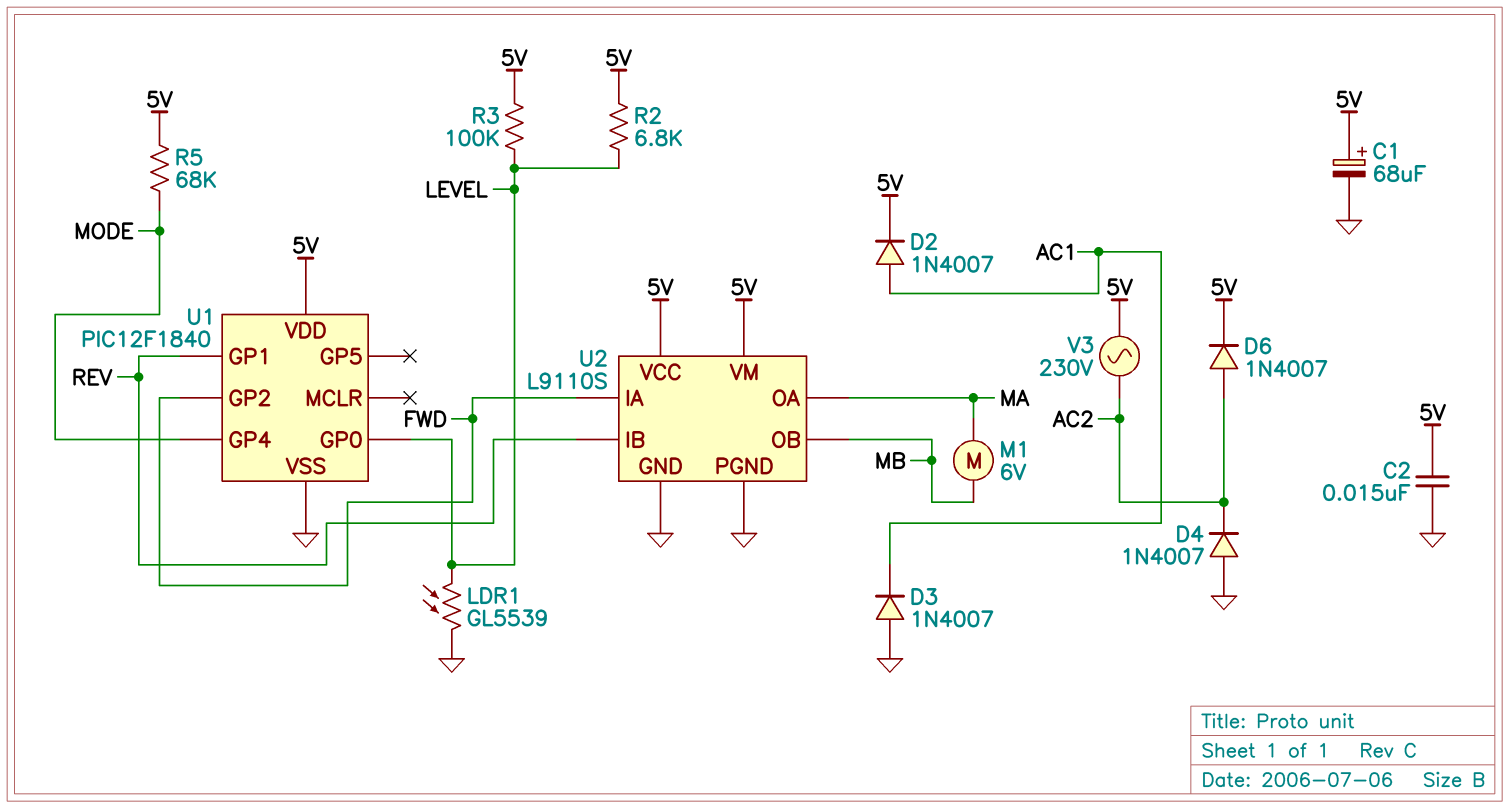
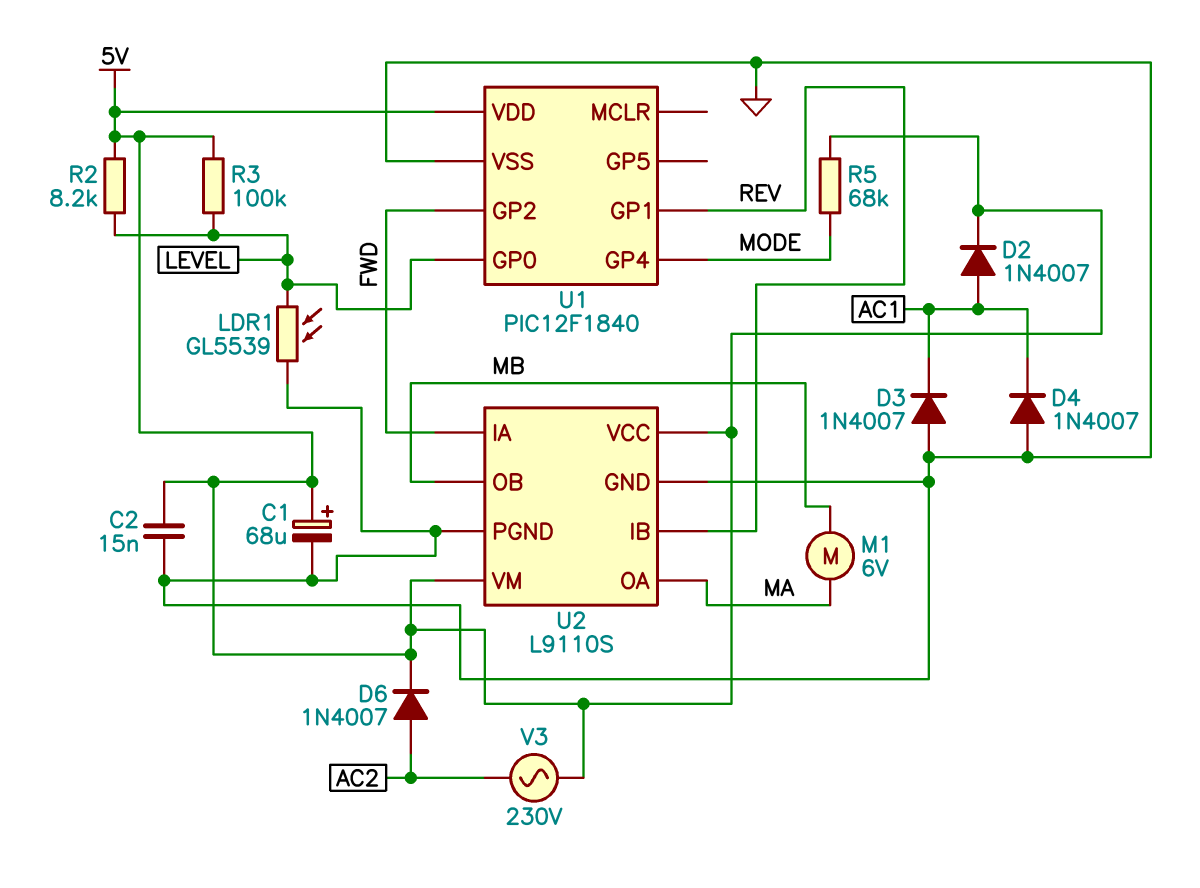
D4: diode 1N4007 (A GND, K AC2) -> diode 1N4007 (A GND, K AC1)
R2: 6.8k (5V, LEVEL) -> 8.2k (5V, LEVEL)

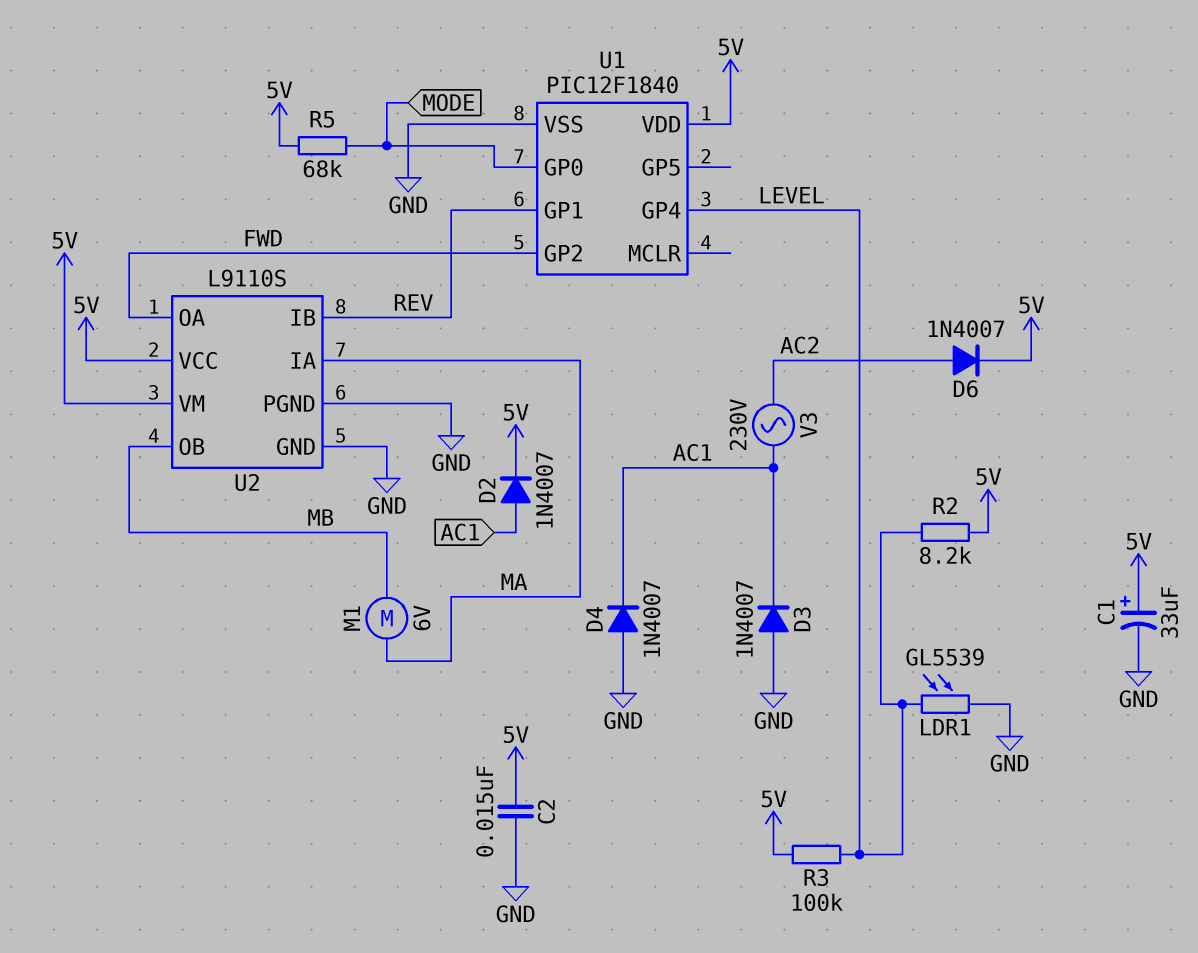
C1: 68uF (plus 5V, minus GND) -> 33uF (plus 5V, minus GND)
U1 pin GP0: LEVEL -> MODE
U1 pin GP4: MODE -> LEVEL
U2 pin IA: FWD -> MA
U2 pin OA: MA -> FWD
V3: AC 230V (5V, AC2) -> AC 230V (AC1, AC2)

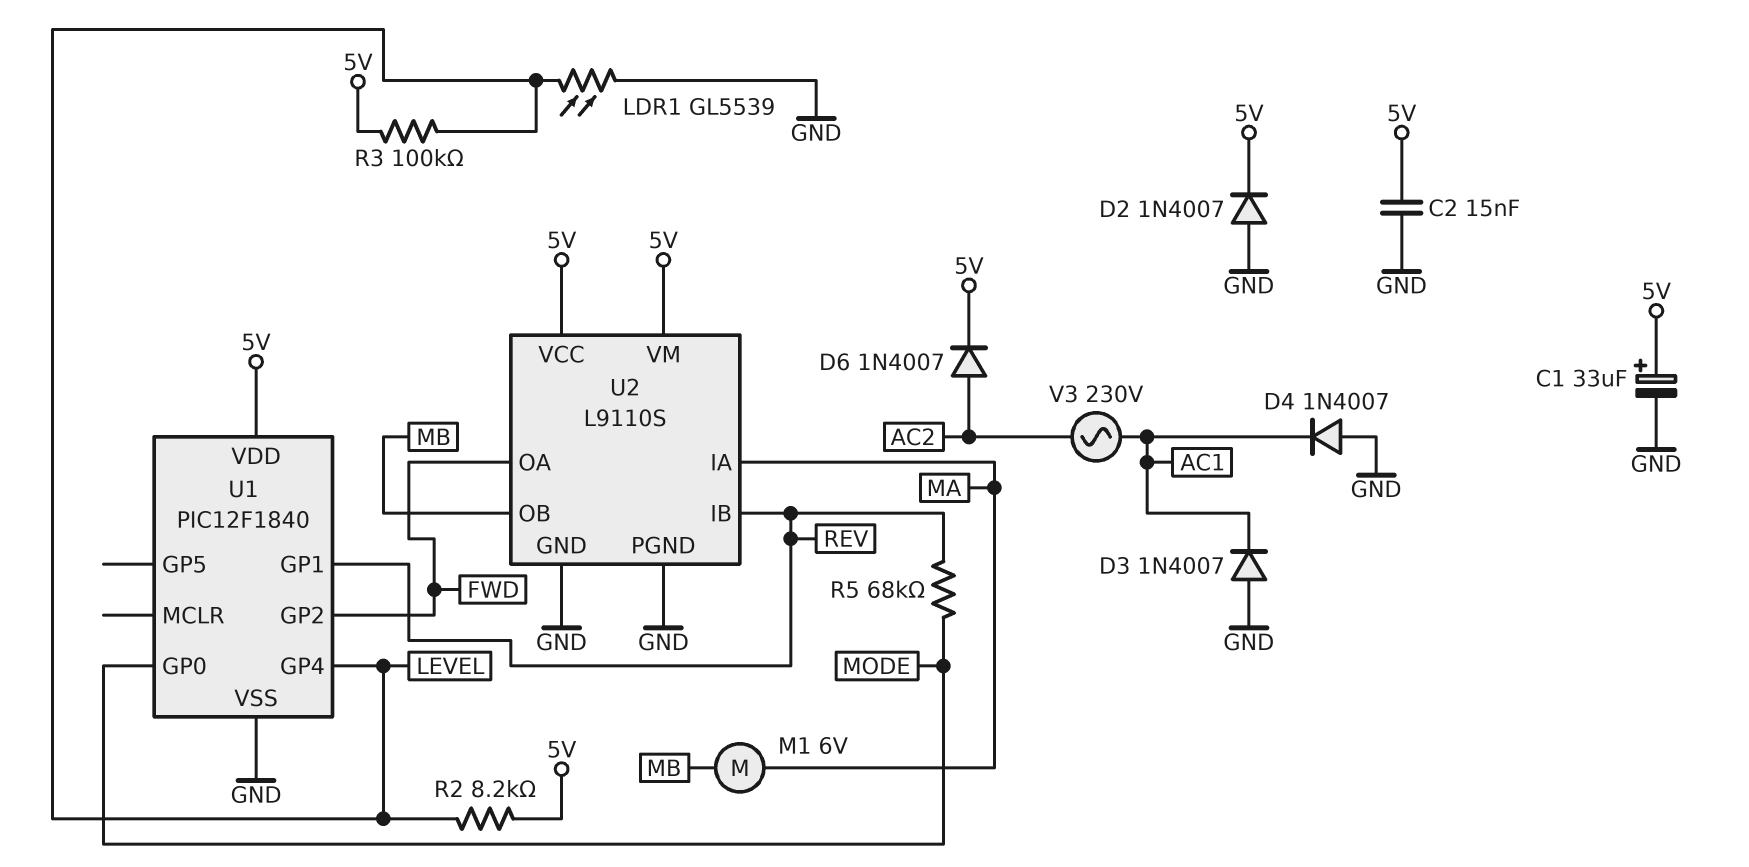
D2: diode 1N4007 (A AC1, K 5V) -> diode 1N4007 (A GND, K 5V)
R5: 68k (5V, MODE) -> 68k (MODE, REV)

